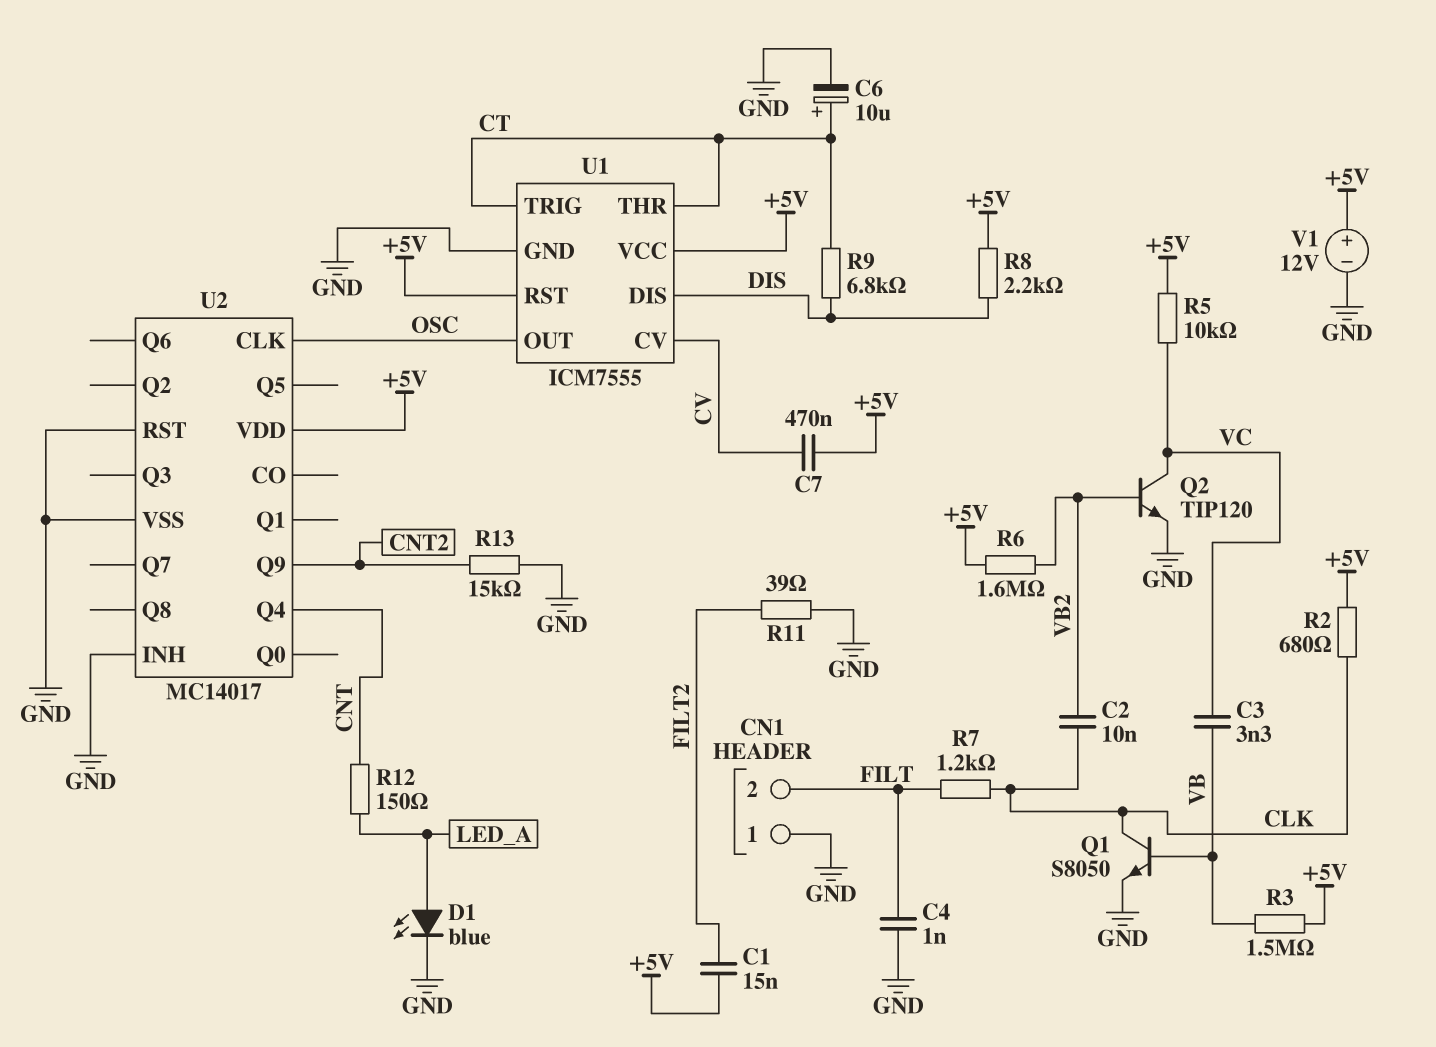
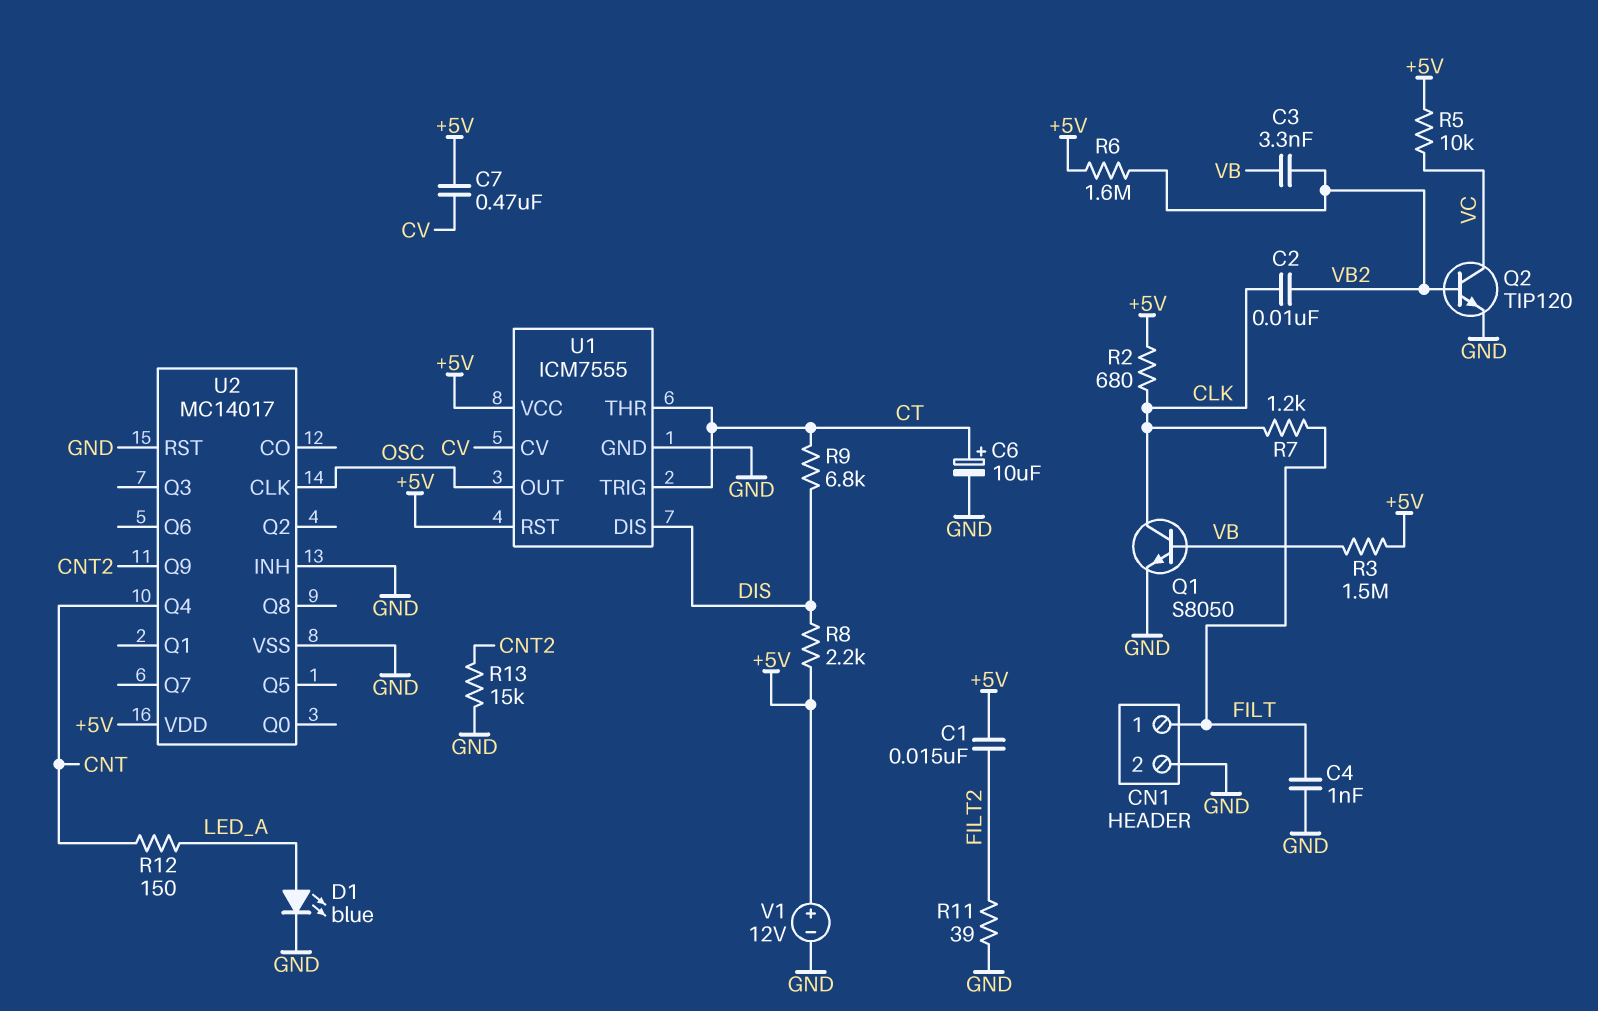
C3: 3.3nF (VB, VC) -> 3.3nF (VB, VB2)
CN1 pin 1: GND -> FILT
CN1 pin 2: FILT -> GND

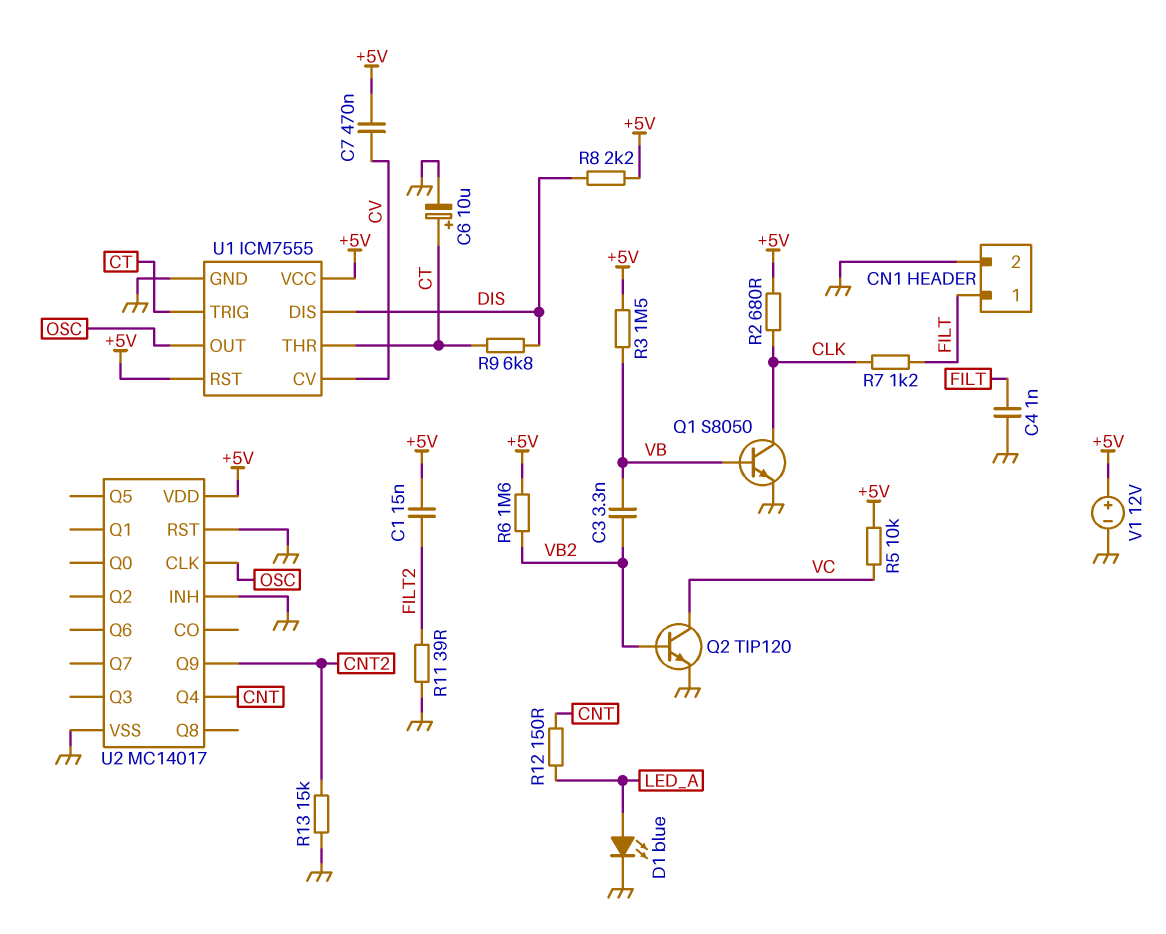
C2: 10nF (CLK, VB2) -> none

